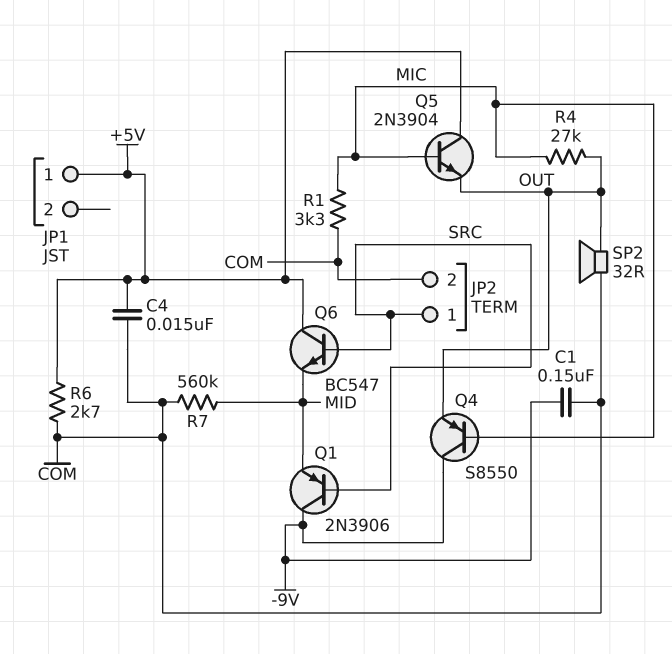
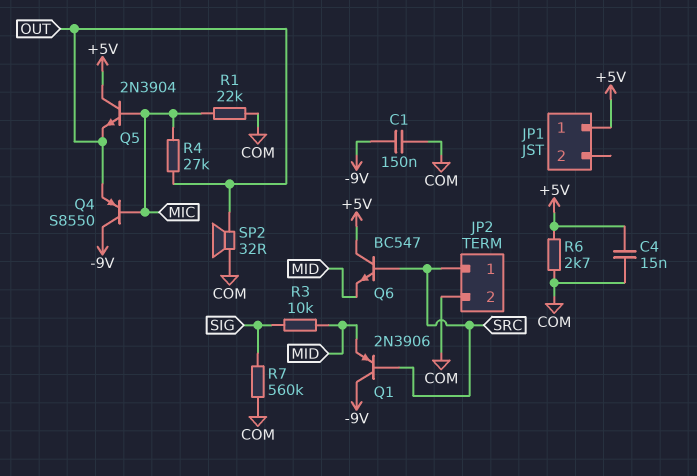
R1: 3.3k (COM, MIC) -> 22k (COM, MIC)
R3: none -> 10k (MID, SIG)
R7: 560k (COM, MID) -> 560k (COM, SIG)

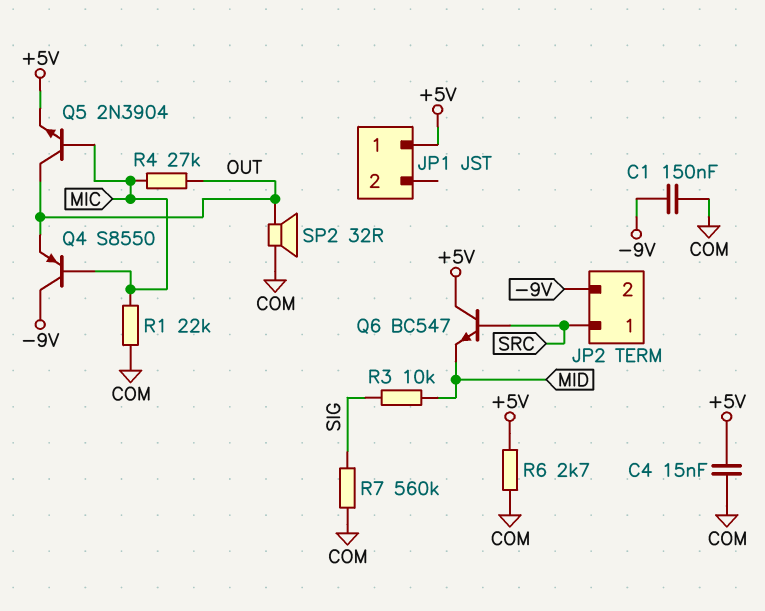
JP2 pin 2: COM -> -9V
Q1: PNP 2N3906 (B SRC, C -9V, E MID) -> none
Q5: NPN 2N3904 (B MIC, C +5V, E OUT) -> NPN 2N3904 (B MIC, C OUT, E +5V)

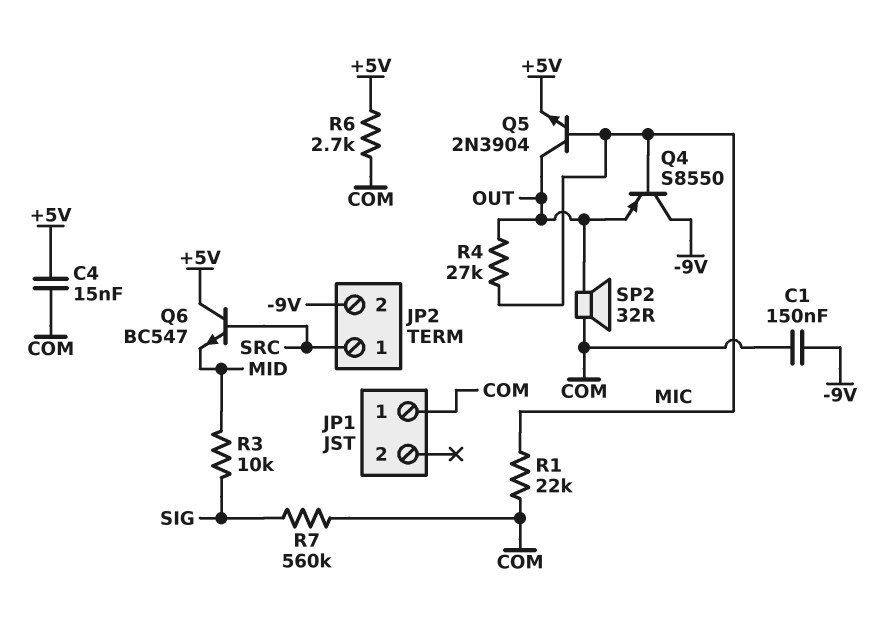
JP1 pin 1: +5V -> COM

